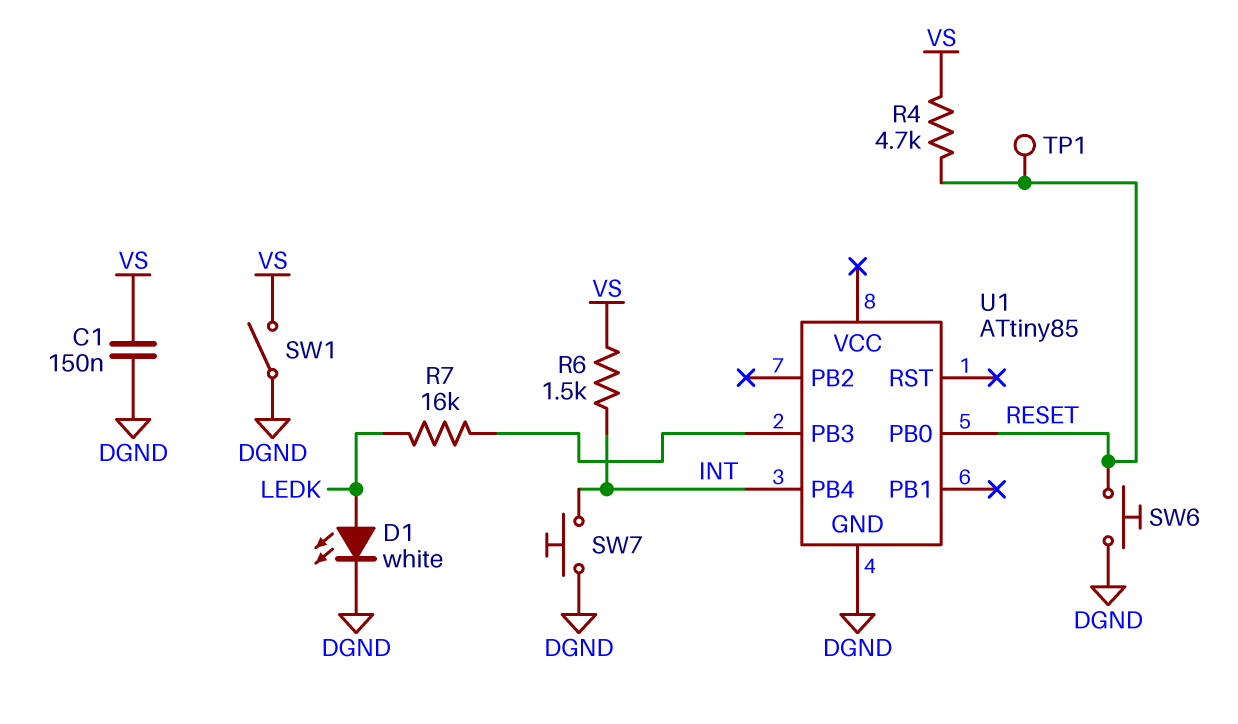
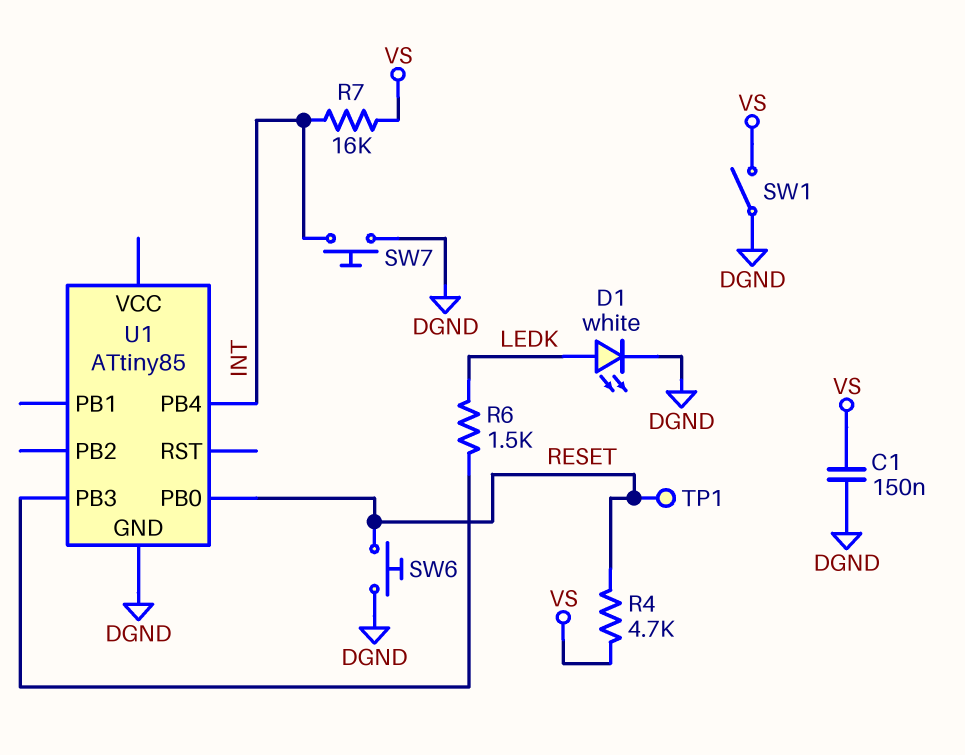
R6: 1.5k (INT, VS) -> 1.5k (LEDK, U1/PB3)
R7: 16k (LEDK, U1/PB3) -> 16k (INT, VS)

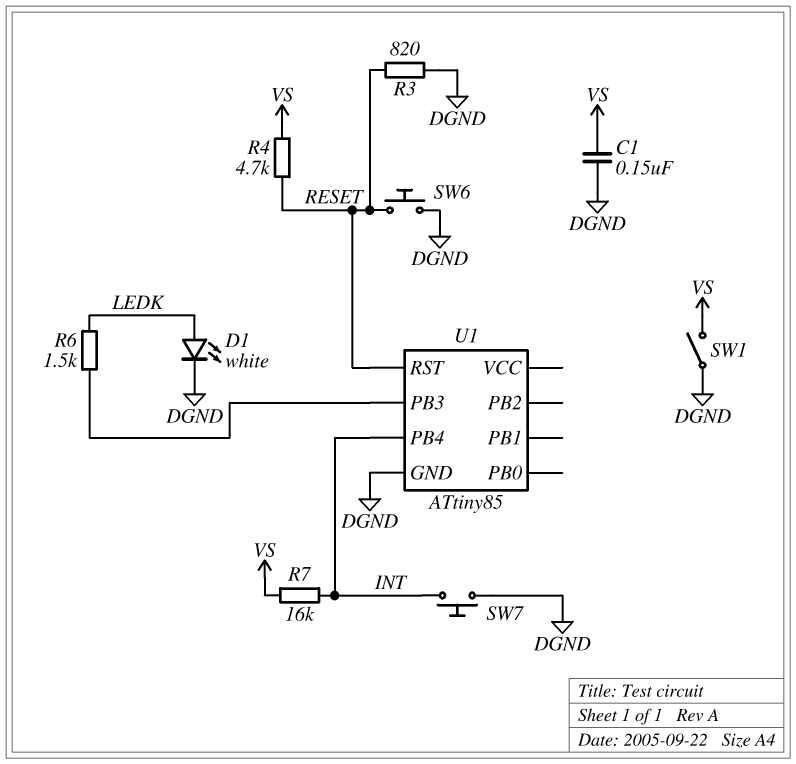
R3: none -> 820 (DGND, RESET)
TP1: test point (RESET) -> none
U1 pin PB0: RESET -> none
U1 pin RST: none -> RESET

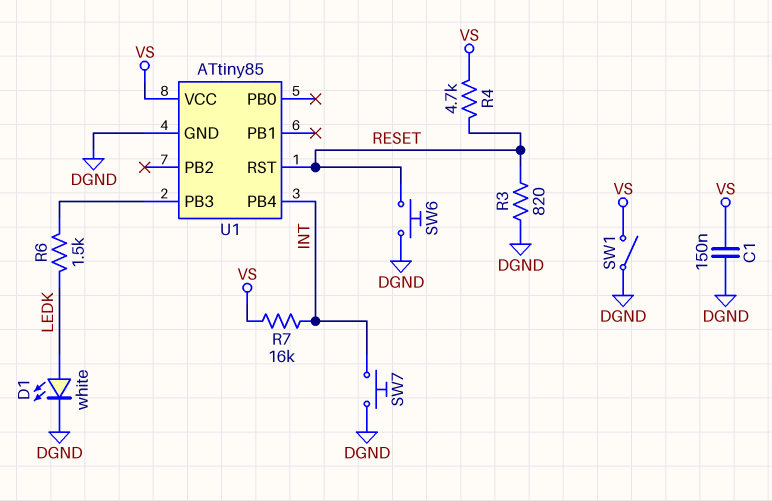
U1 pin VCC: none -> VS

